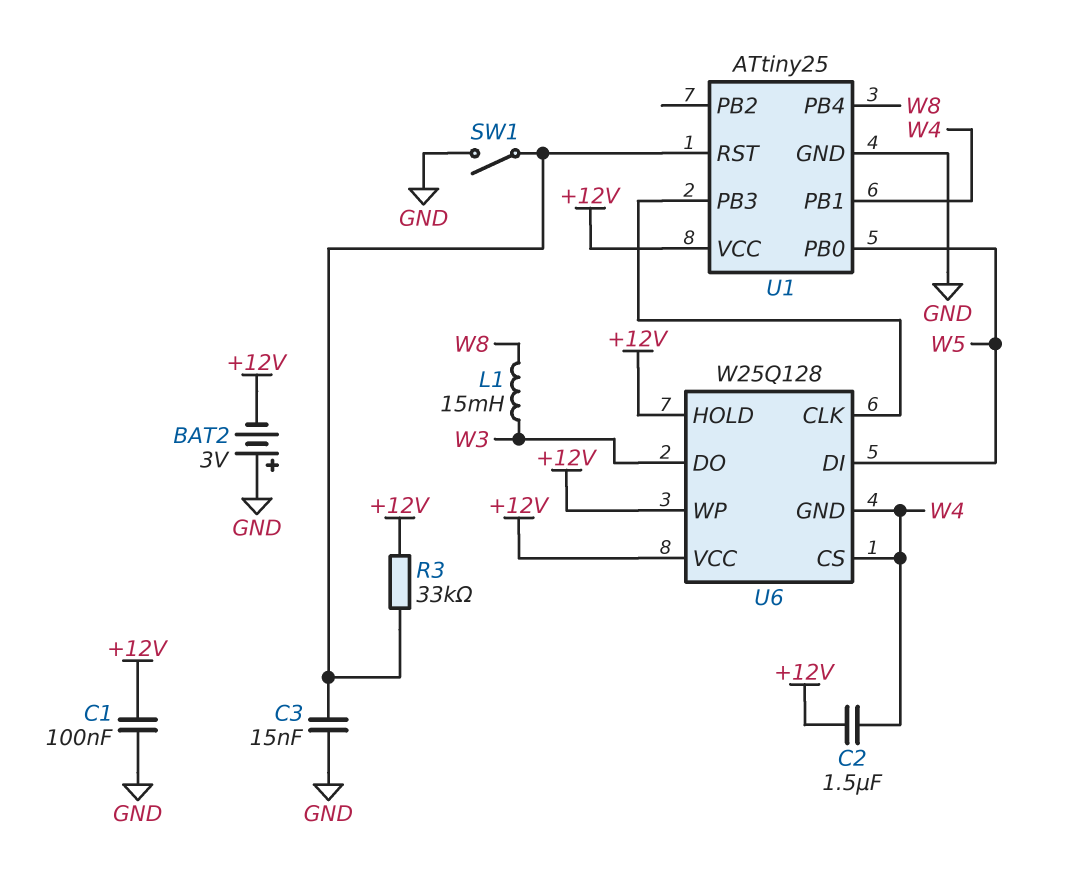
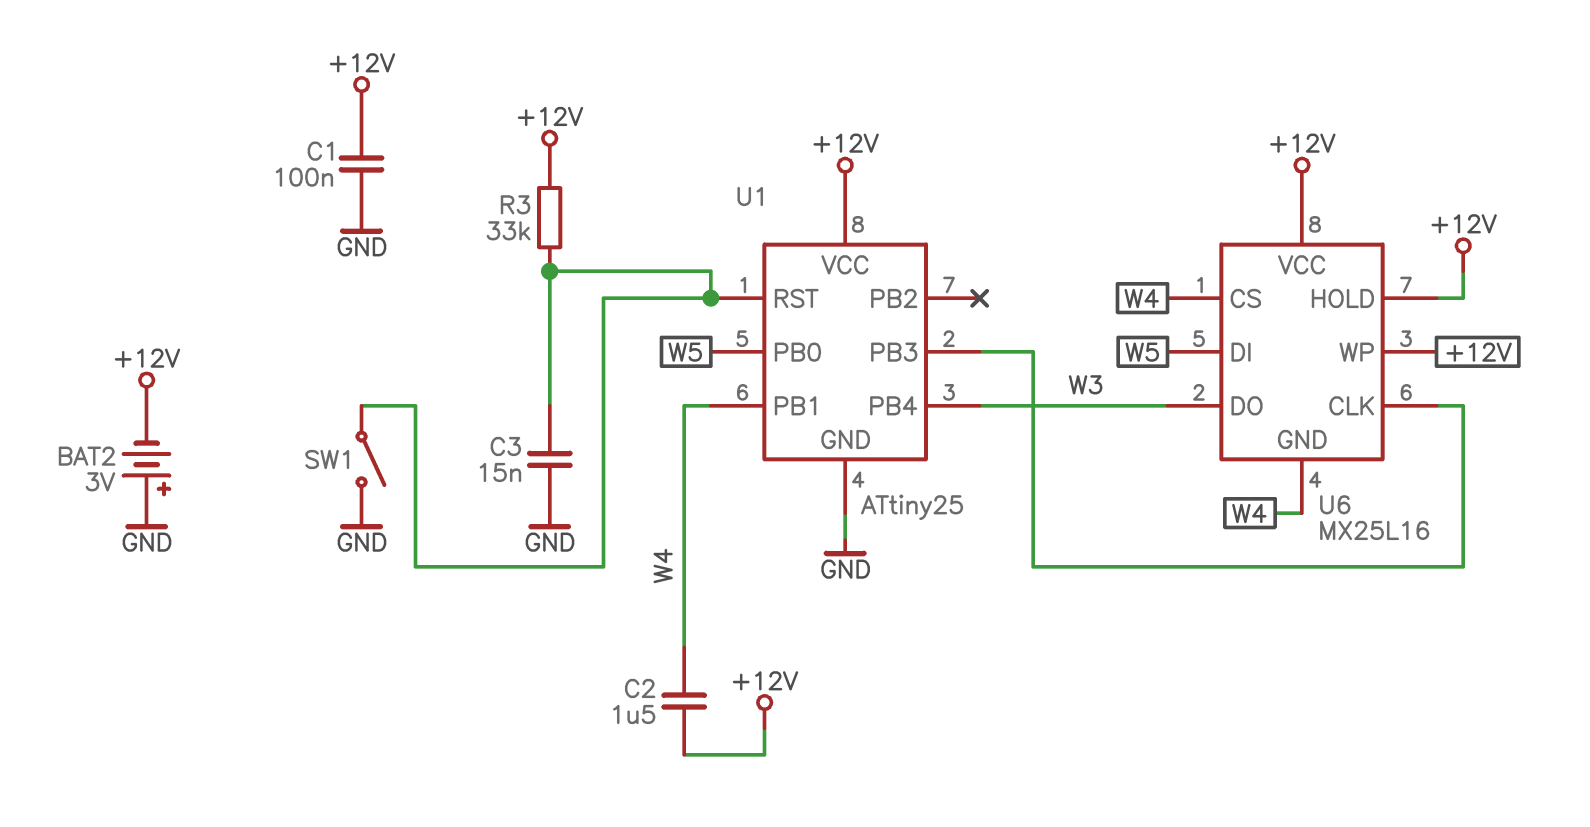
L1: 15mH (W3, W8) -> none
U1 pin PB4: W8 -> W3
U6: W25Q128 -> MX25L16

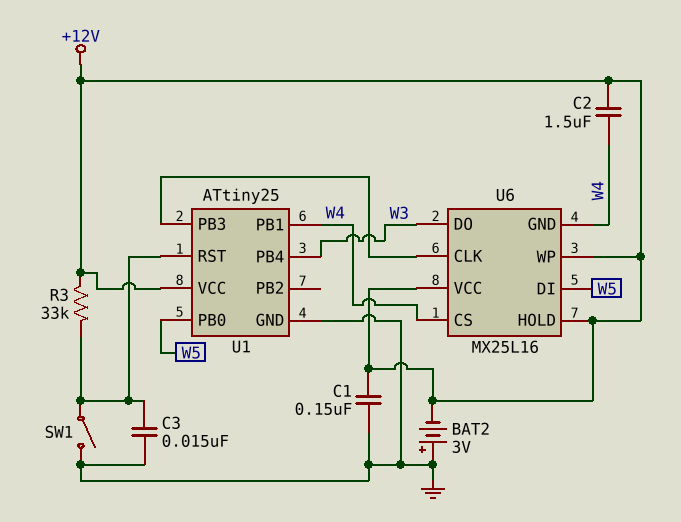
C1: 100nF (+12V, GND) -> 150nF (+12V, GND)

